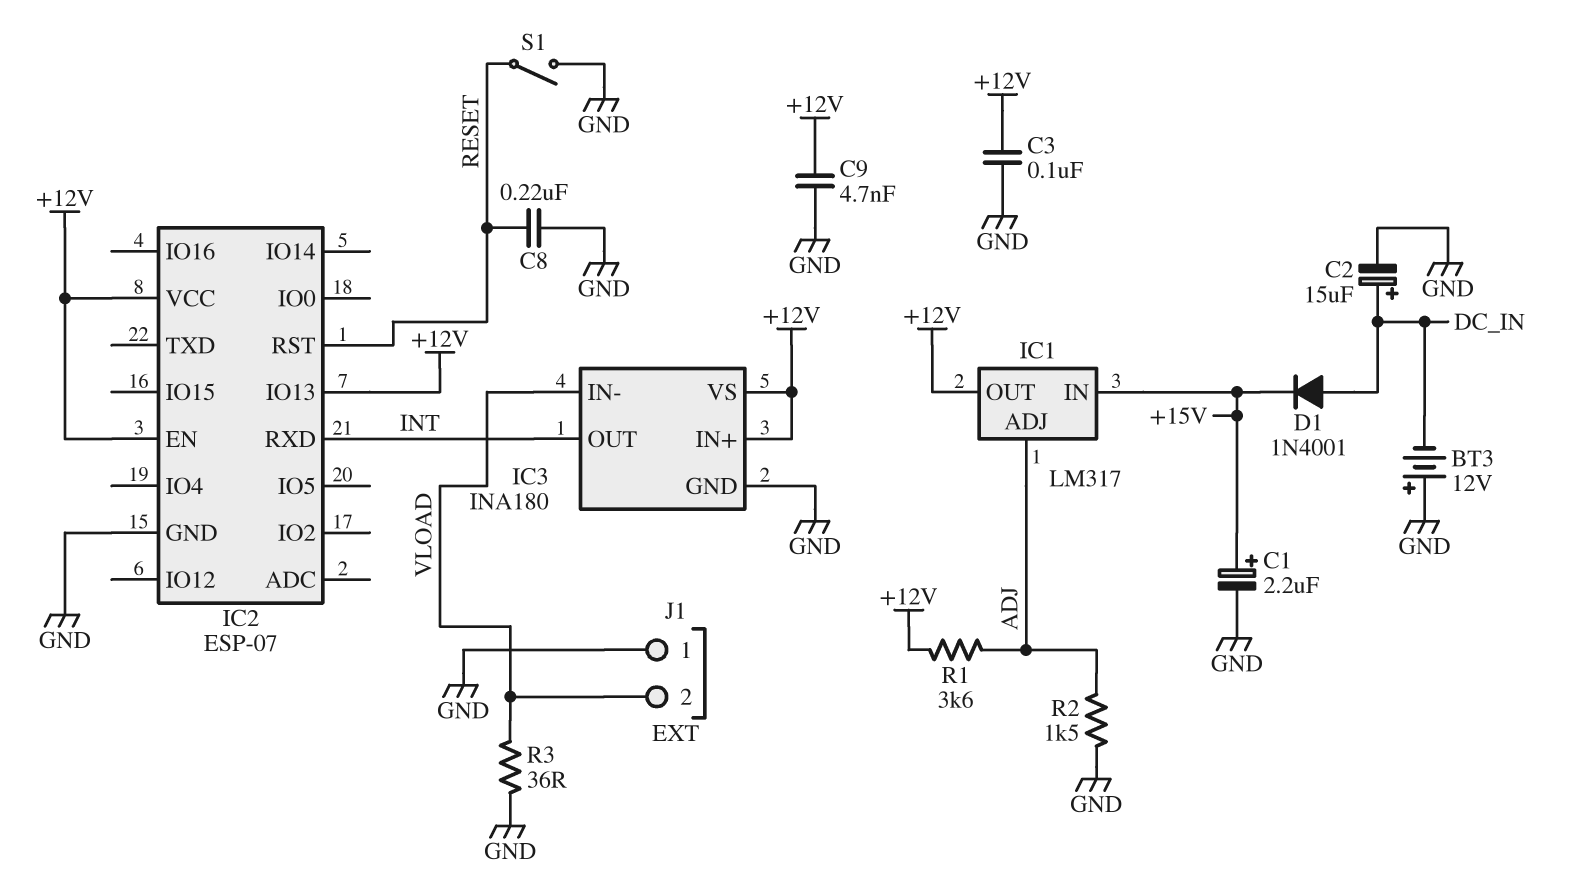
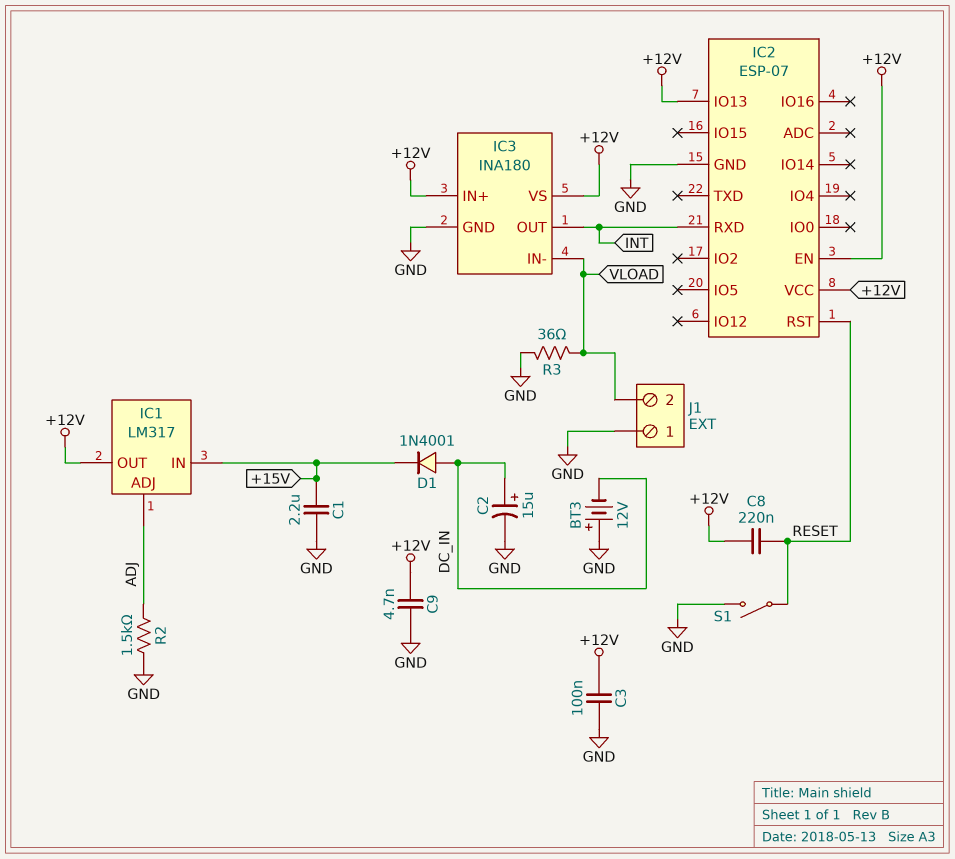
C1: 2.2uF (plus +15V, minus GND) -> 2.2uF (+15V, GND)
C8: 220nF (GND, RESET) -> 220nF (+12V, RESET)
R1: 3.6k (+12V, ADJ) -> none

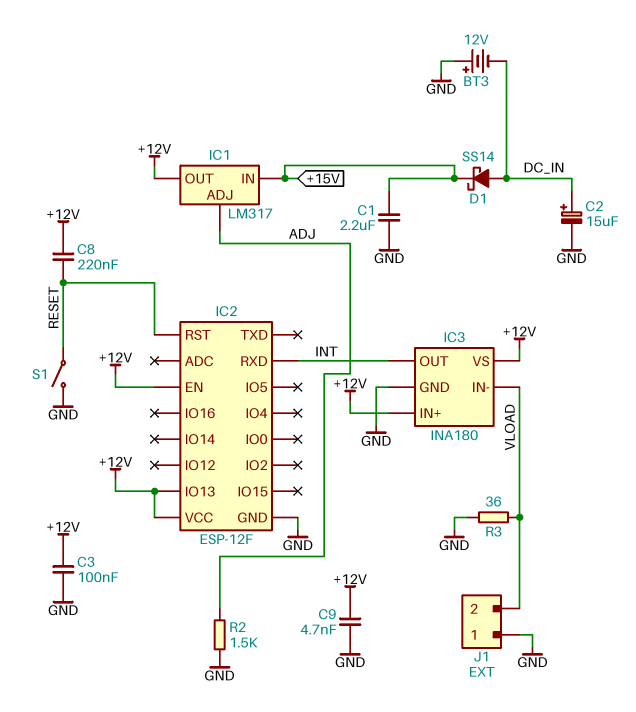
D1: diode 1N4001 (A DC_IN, K +15V) -> schottky SS14 (A DC_IN, K +15V)
IC2: ESP-07 -> ESP-12F

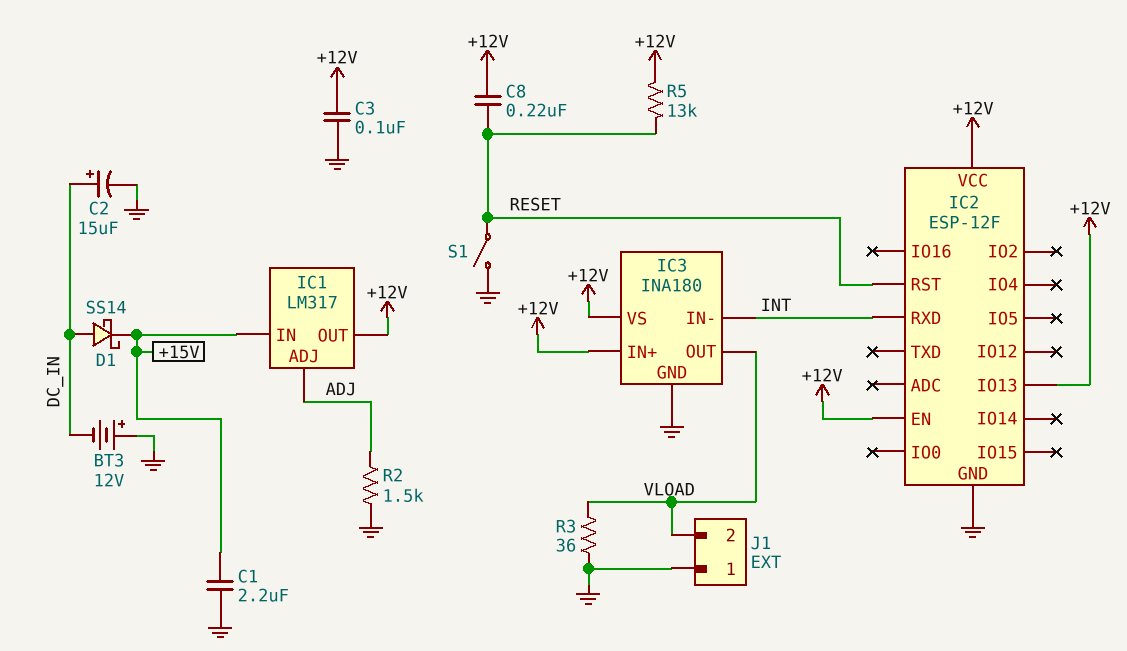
C9: 4.7nF (+12V, GND) -> none
IC3 pin IN-: VLOAD -> INT
IC3 pin OUT: INT -> VLOAD
R5: none -> 13k (+12V, RESET)

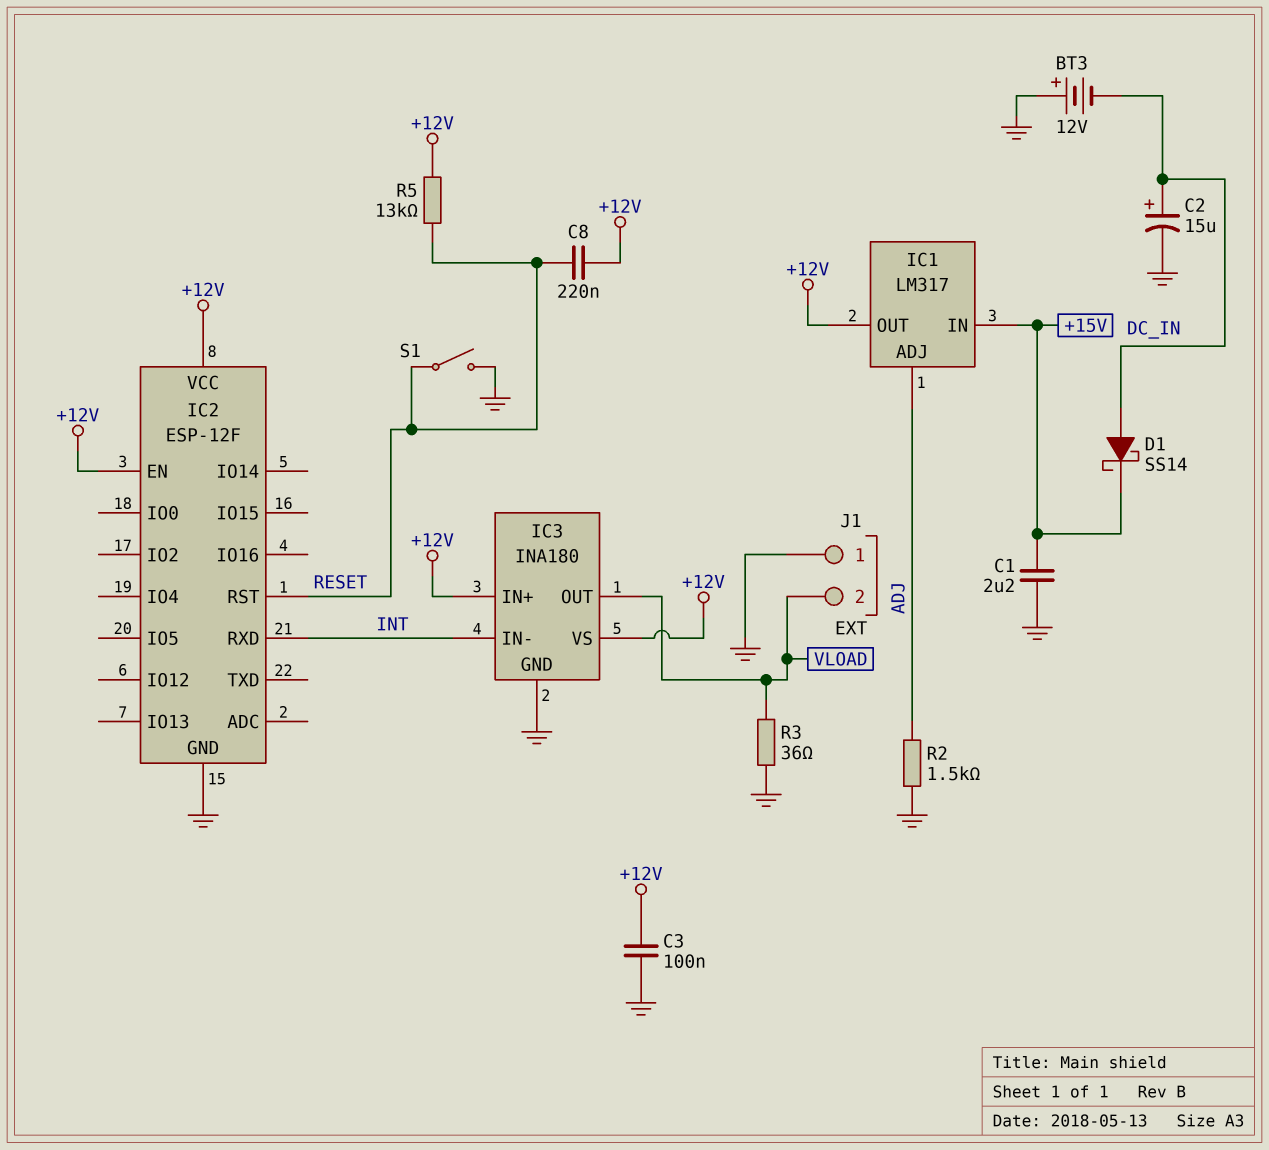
IC2 pin IO13: +12V -> none

